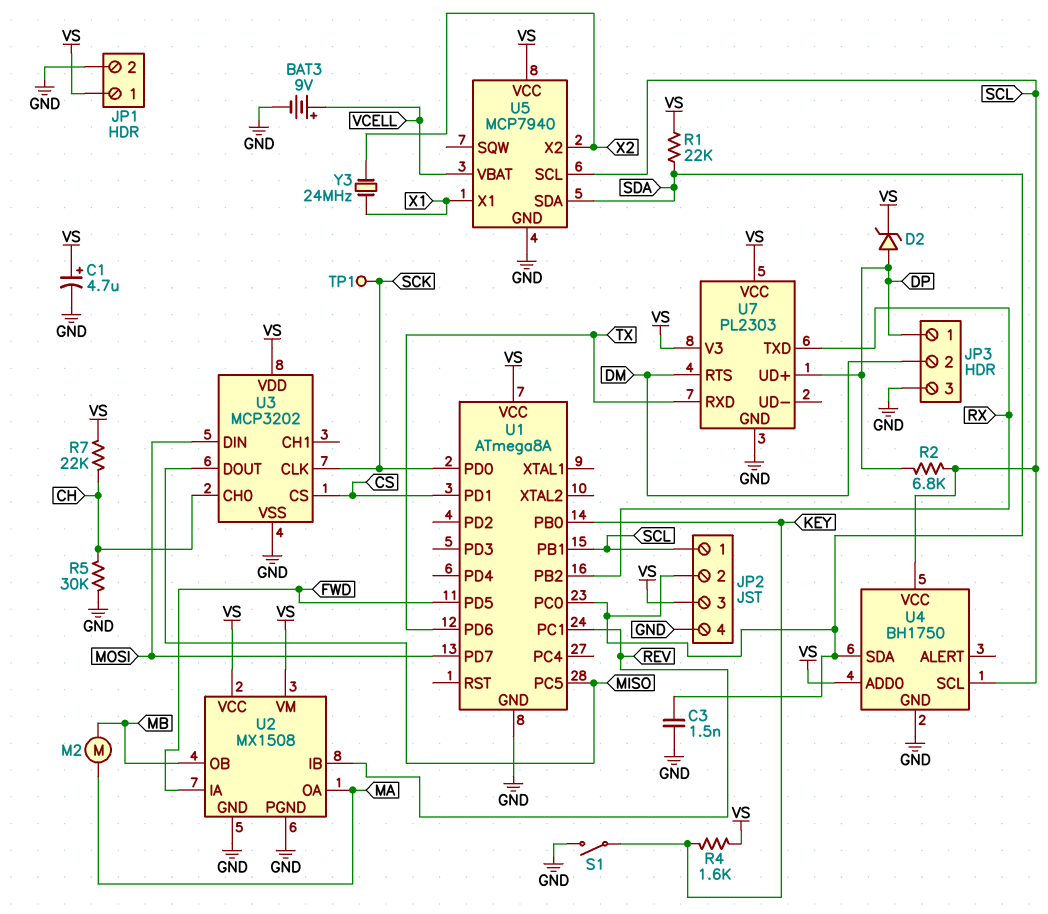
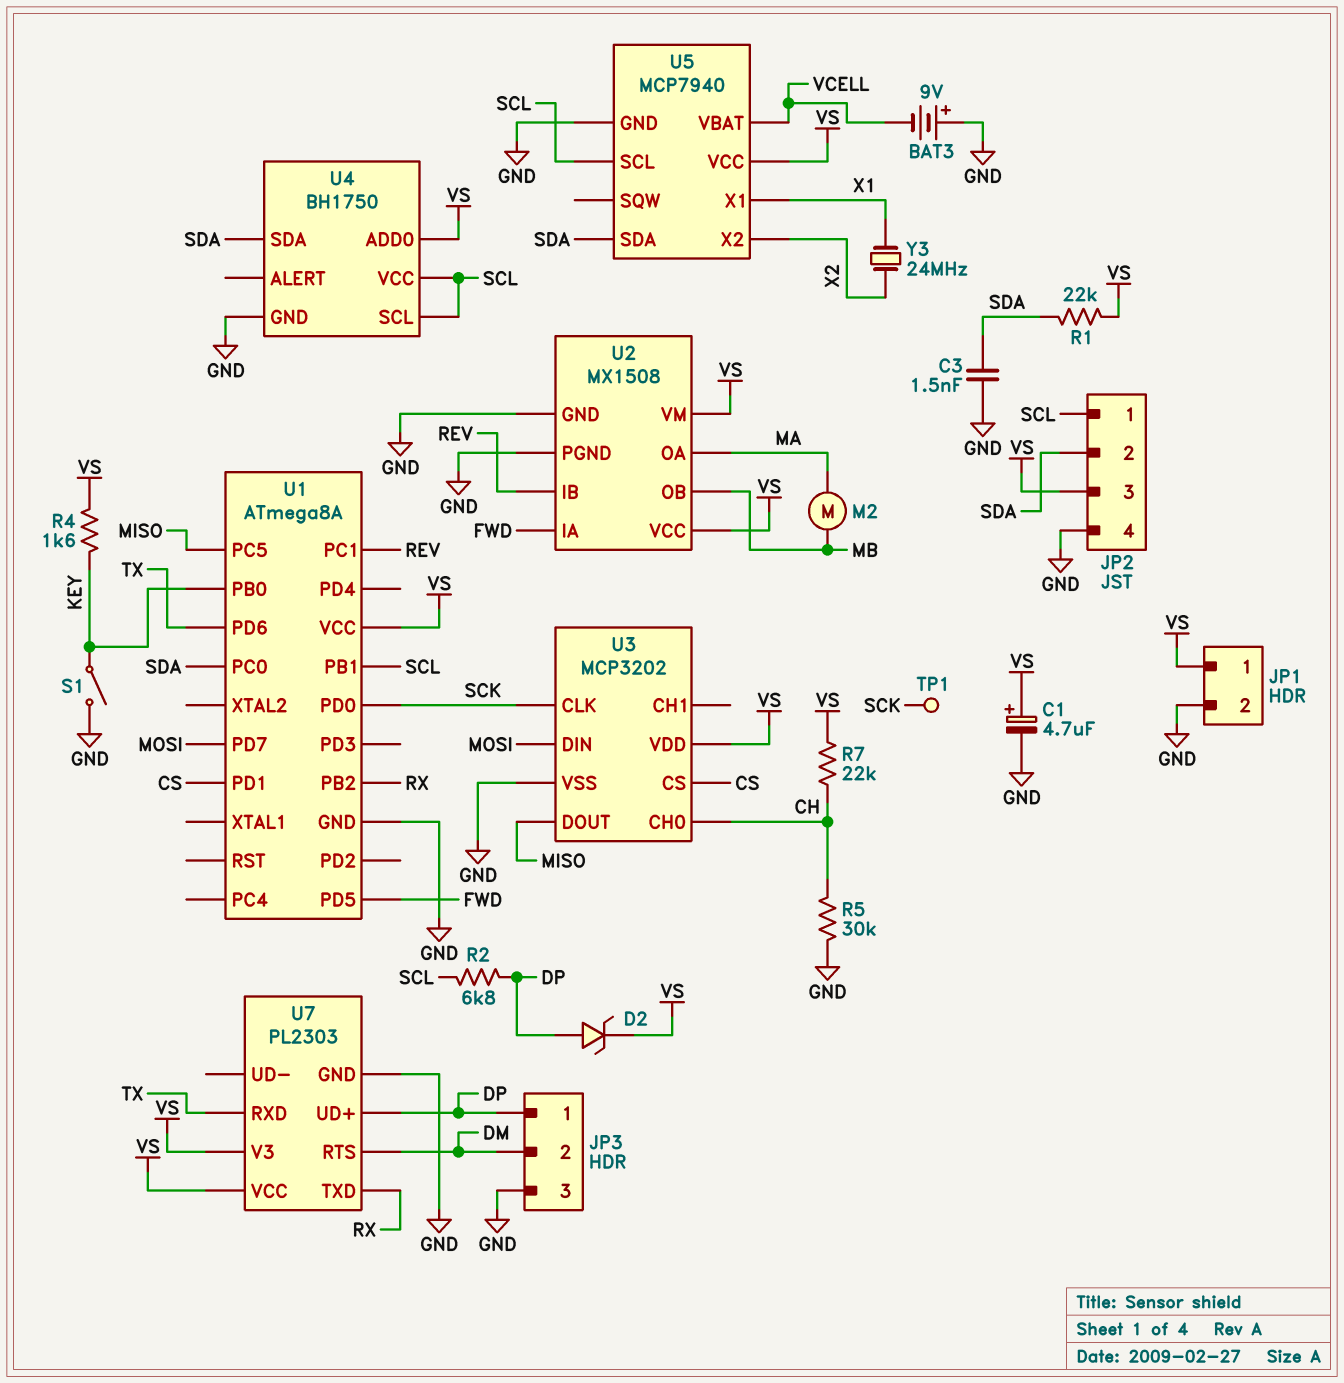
BAT3: 9V (plus VCELL, minus GND) -> 9V (plus GND, minus VCELL)

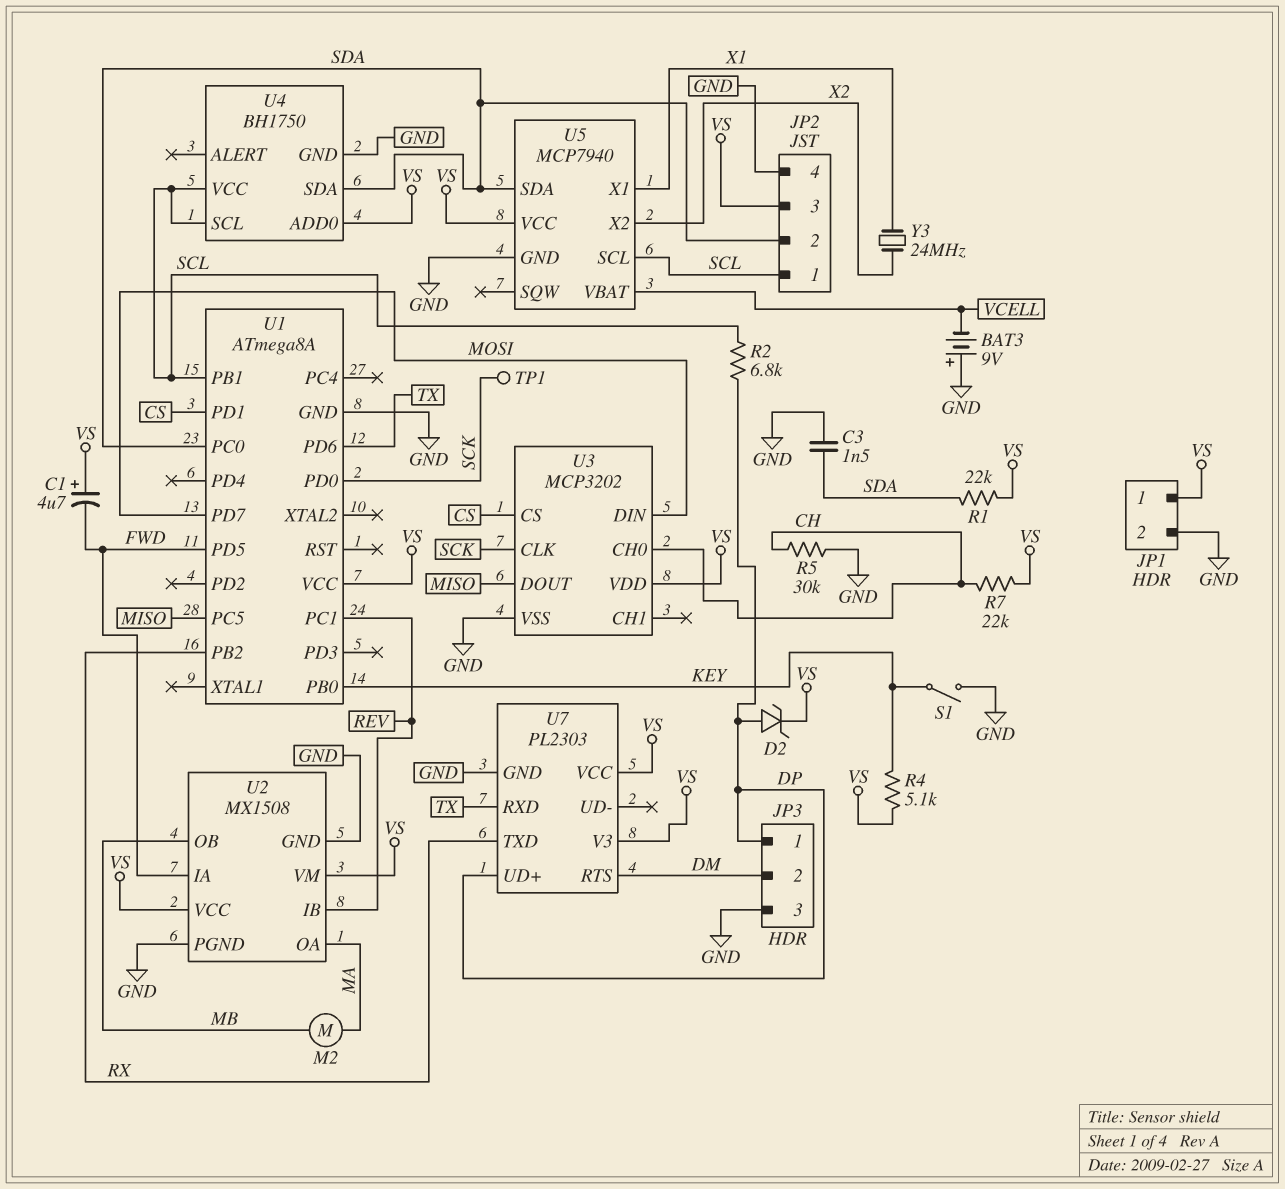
C1: 4.7uF (plus VS, minus GND) -> 4.7uF (plus VS, minus FWD)
R4: 1.6k (KEY, VS) -> 5.1k (KEY, VS)

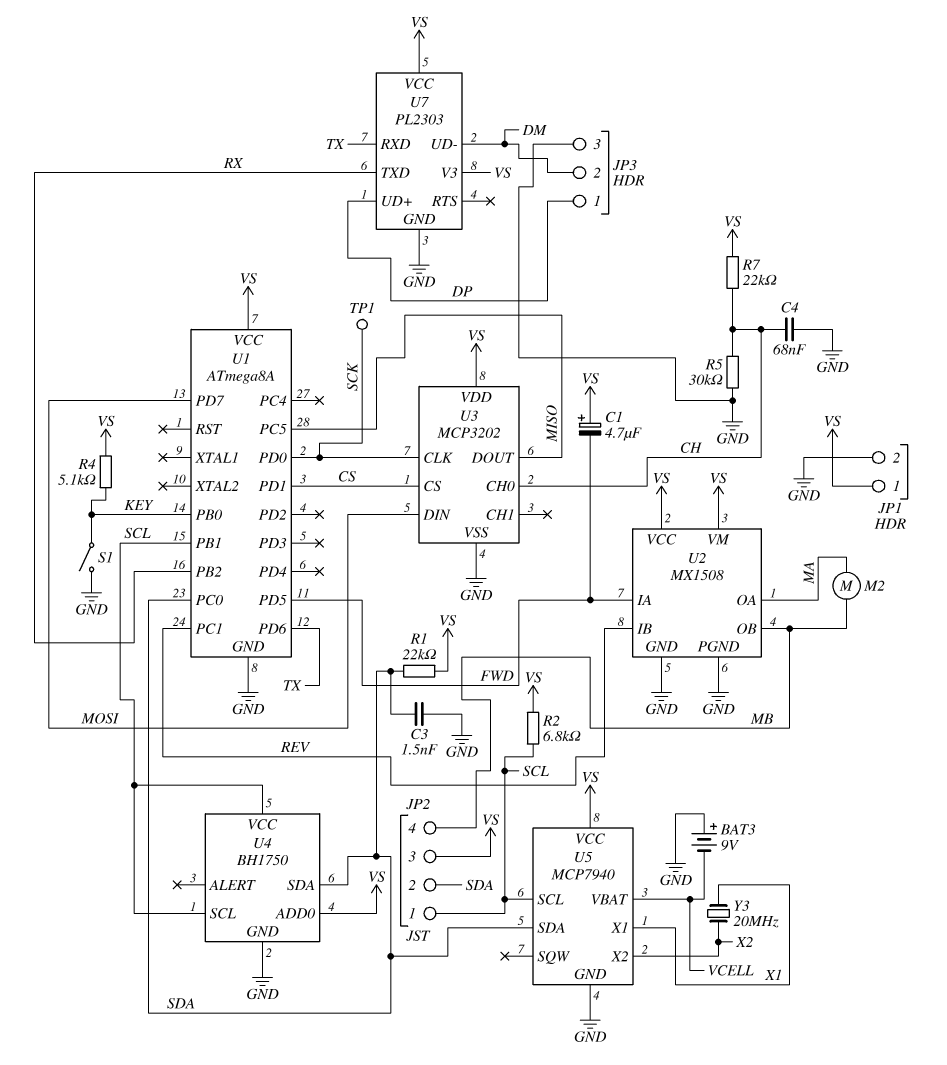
C4: none -> 68nF (CH, GND)
D2: zener (A DP, K VS) -> none
JP2 pin 4: GND -> MB
R2: 6.8k (DP, SCL) -> 6.8k (SCL, VS)
U7 pin RTS: DM -> none
U7 pin UD-: none -> DM
Y3: 24MHz (X1, X2) -> 20MHz (X1, X2)

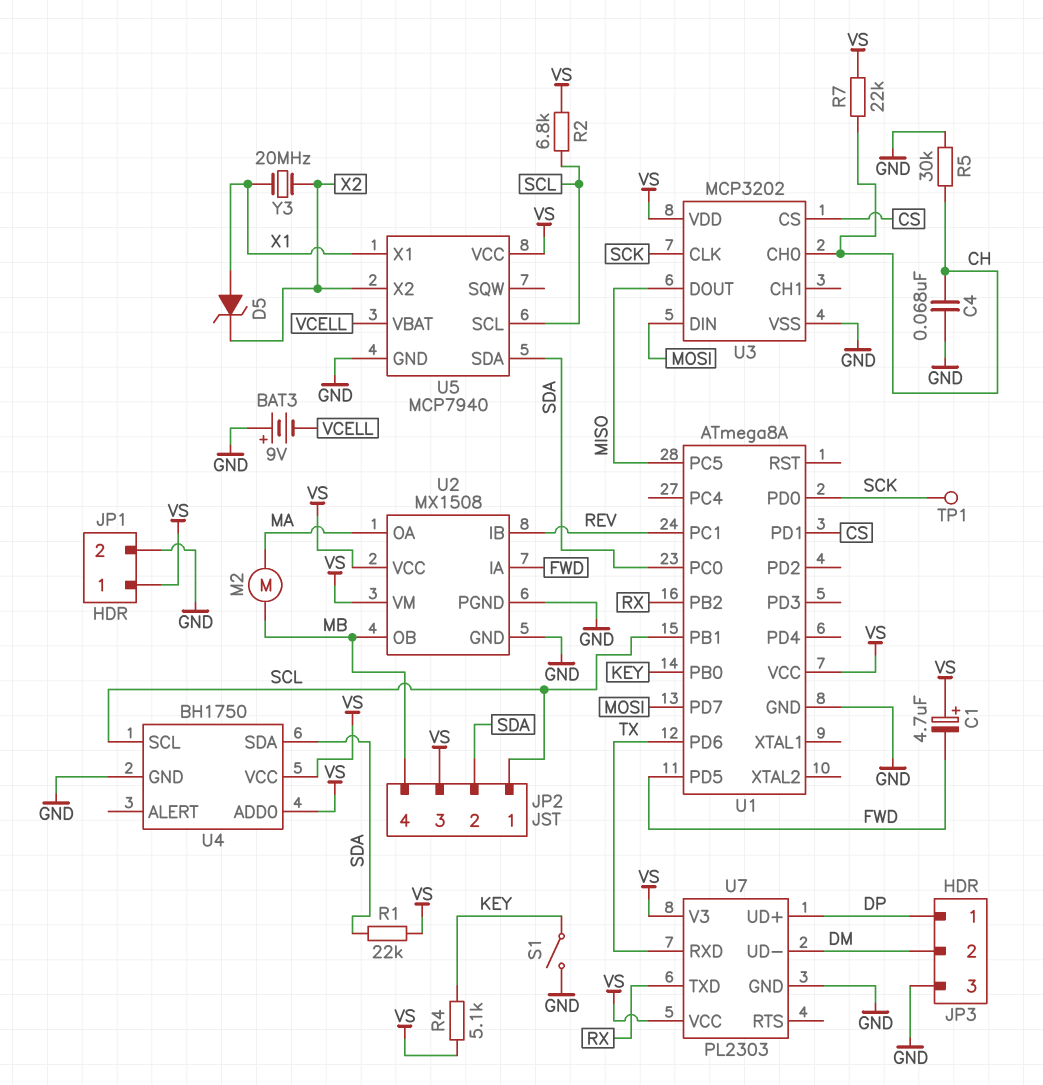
C3: 1.5nF (GND, SDA) -> none
D5: none -> zener (A X1, K X2)
U4 pin VCC: SCL -> VS

